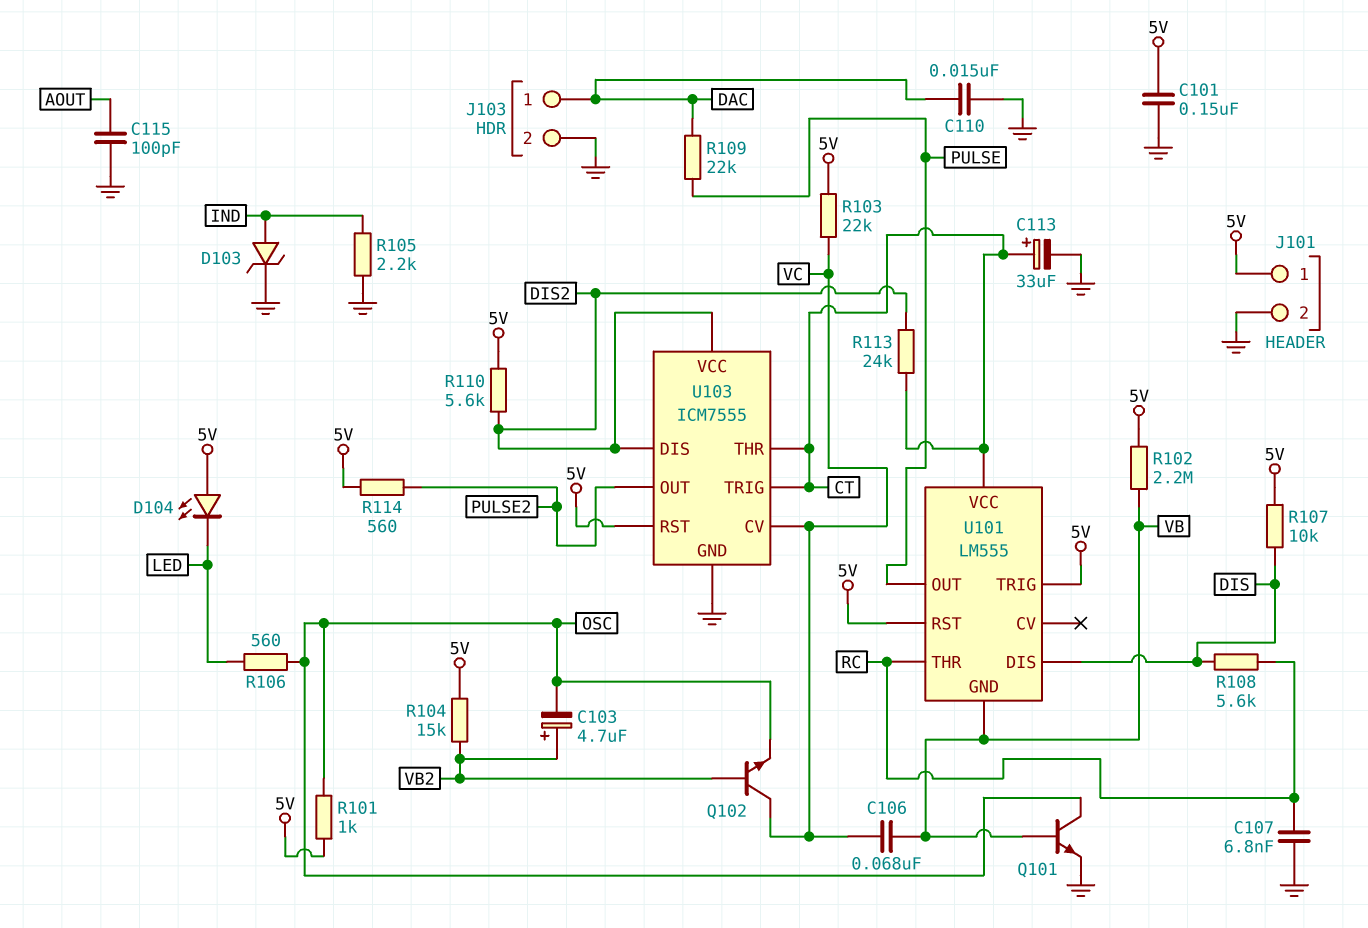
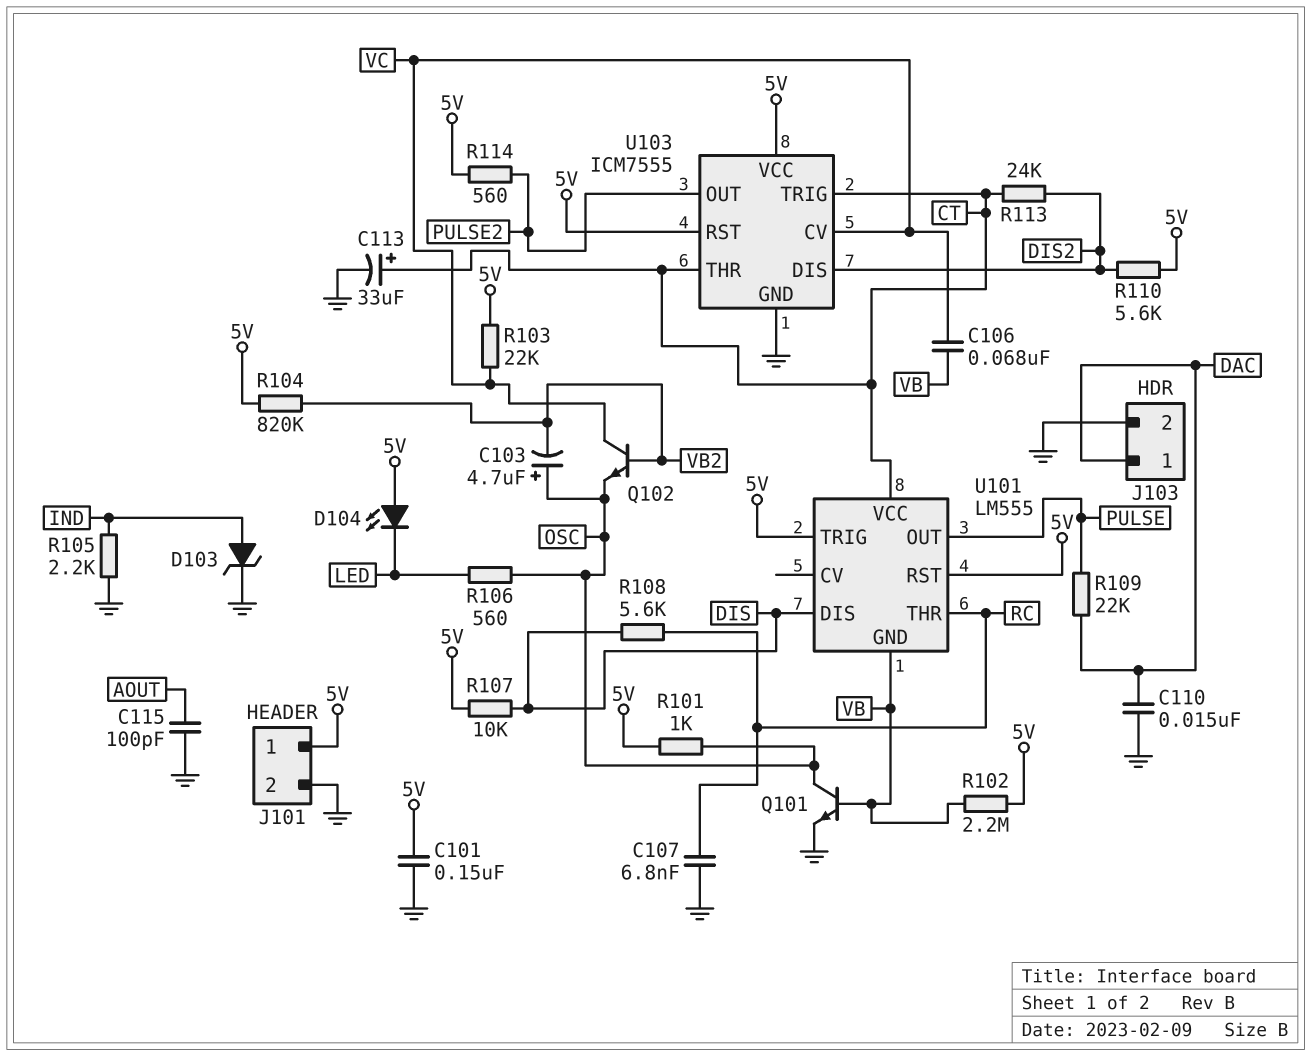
C103: 4.7uF (plus VB2, minus OSC) -> 4.7uF (plus OSC, minus VB2)
R104: 15k (5V, VB2) -> 820k (5V, VB2)
U103 pin VCC: DIS2 -> 5V

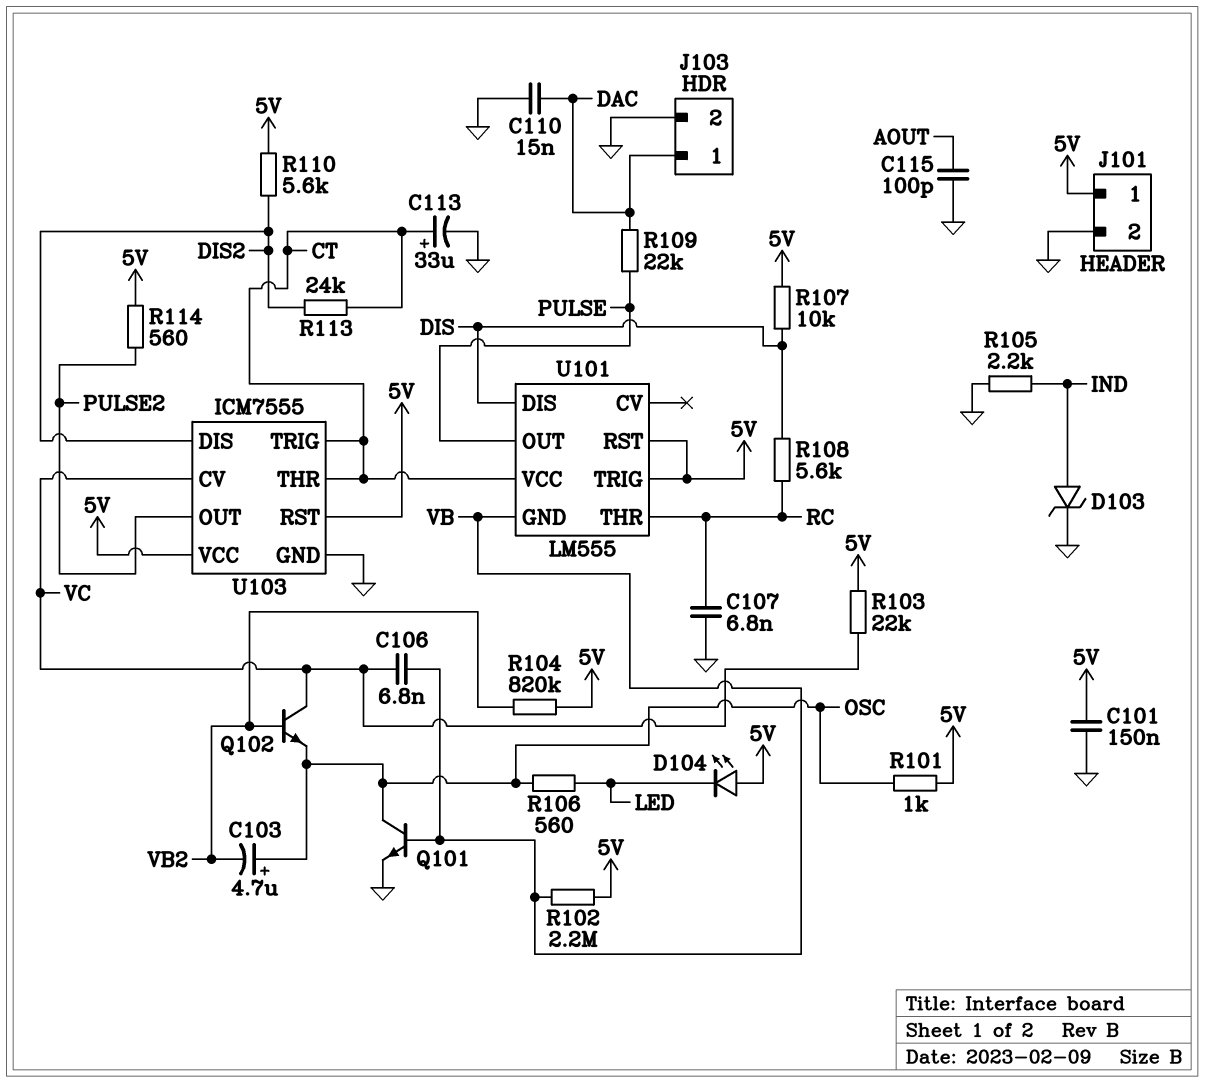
C106: 68nF (VB, VC) -> 6.8nF (VB, VC)

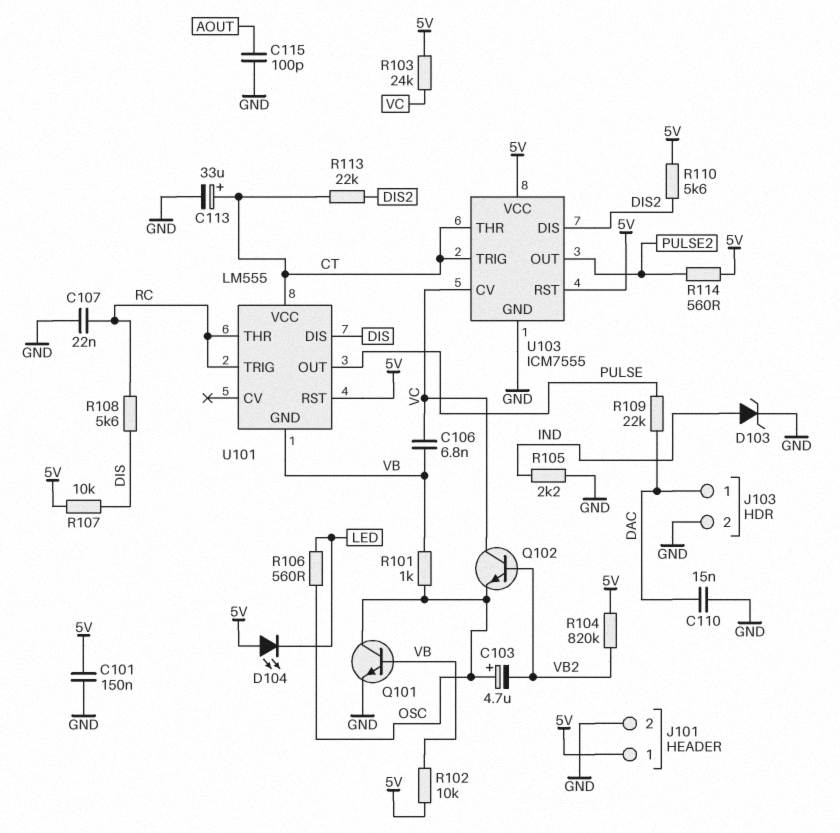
C107: 6.8nF (GND, RC) -> 22nF (GND, RC)
R101: 1k (5V, OSC) -> 1k (OSC, VB)
R102: 2.2M (5V, VB) -> 10k (5V, VB)
R103: 22k (5V, VC) -> 24k (5V, VC)
R113: 24k (CT, DIS2) -> 22k (CT, DIS2)
U101 pin TRIG: 5V -> RC

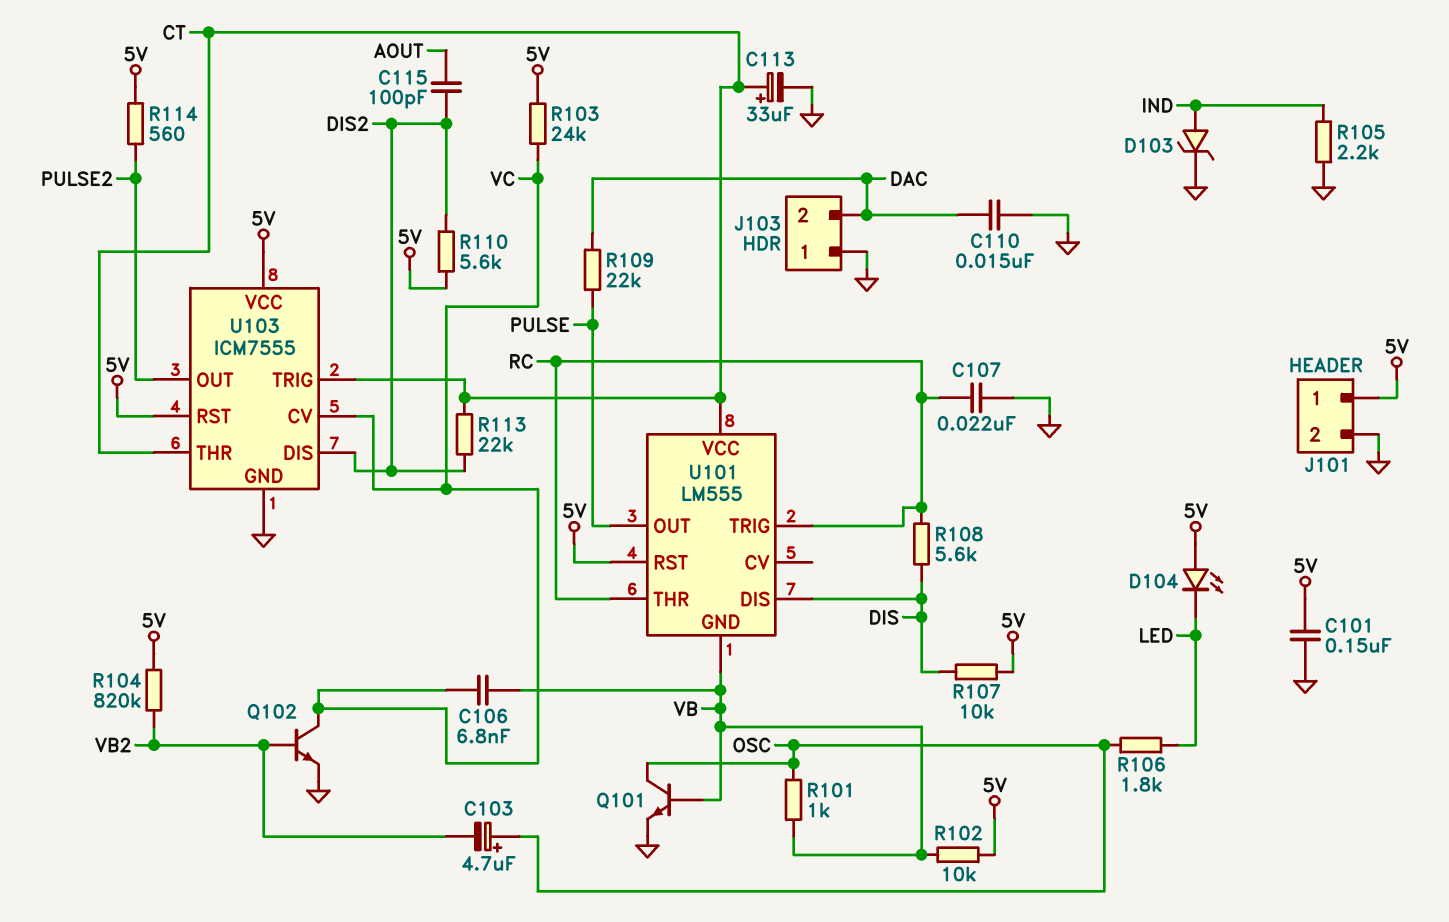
C115: 100pF (AOUT, GND) -> 100pF (AOUT, DIS2)
J103 pin 1: DAC -> GND
J103 pin 2: GND -> DAC
Q102: NPN (B VB2, C VC, E OSC) -> NPN (B VB2, C VC, E GND)
R106: 560 (LED, OSC) -> 1.8k (LED, OSC)

